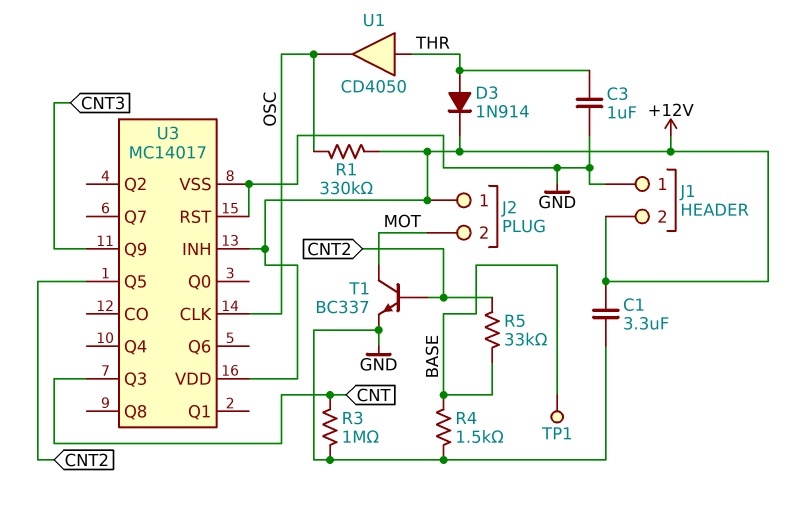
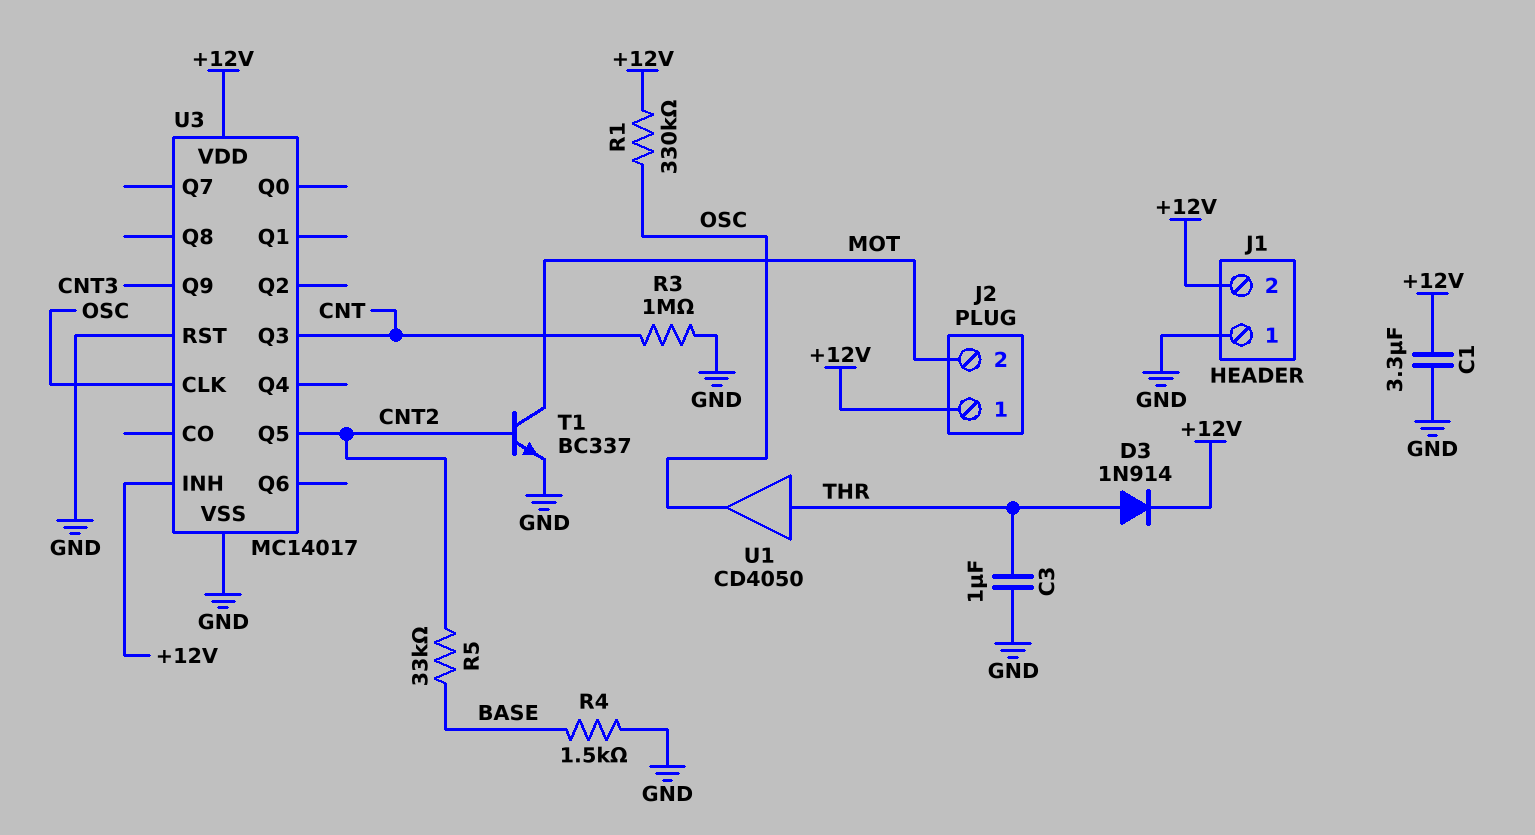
TP1: test point (BASE) -> none

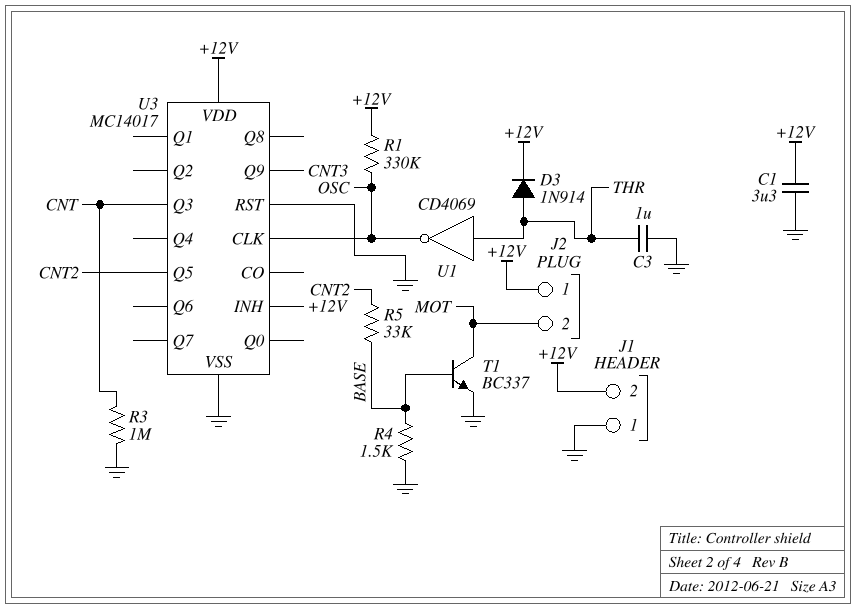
T1: NPN BC337 (B CNT2, C MOT, E GND) -> NPN BC337 (B BASE, C MOT, E GND)
U1: buffer CD4050 (in THR, out OSC) -> NOT CD4069 (in THR, out OSC)

